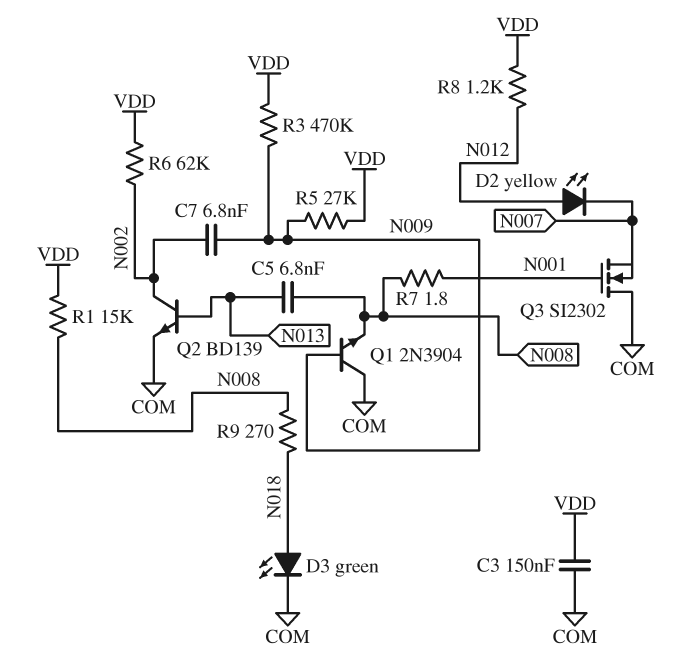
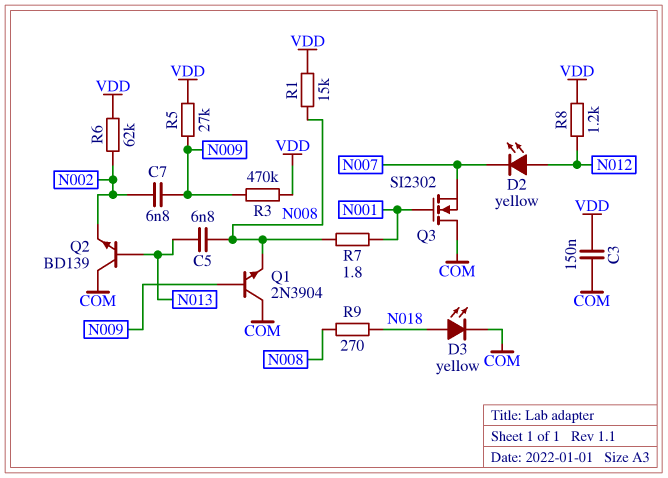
D3: LED green (A N018, K COM) -> LED yellow (A N018, K COM)
Q2: NPN BD139 (B N013, C N002, E COM) -> NPN BD139 (B N013, C COM, E N002)

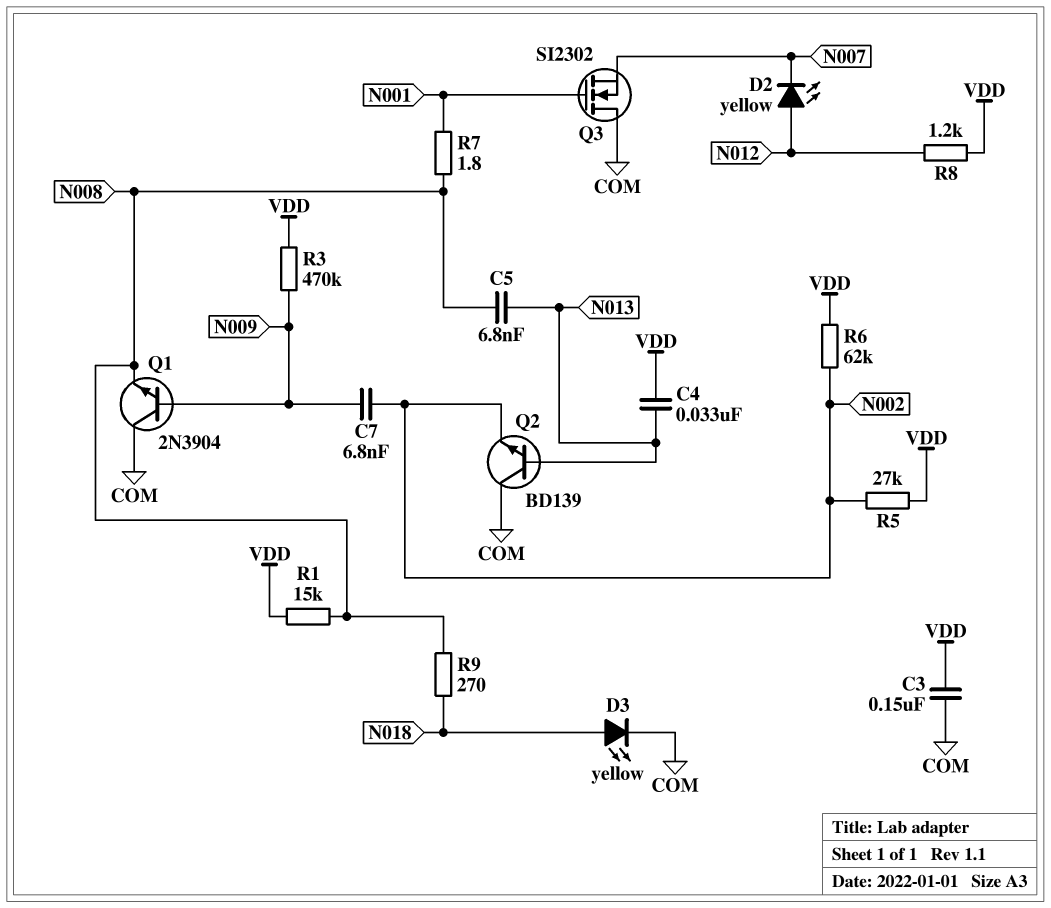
C4: none -> 33nF (N013, VDD)
R5: 27k (N009, VDD) -> 27k (N002, VDD)

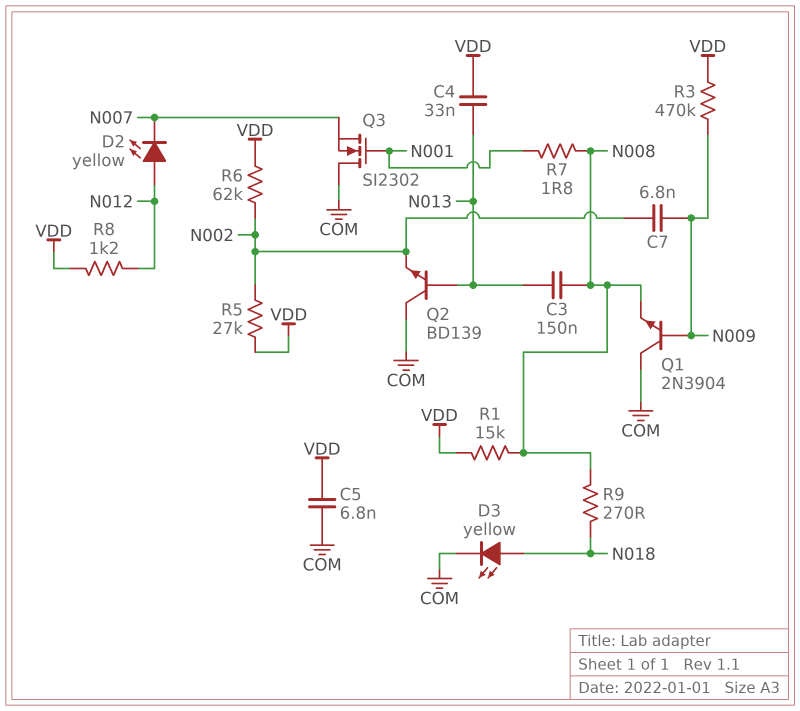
C3: 150nF (COM, VDD) -> 150nF (N008, N013)
C5: 6.8nF (N008, N013) -> 6.8nF (COM, VDD)

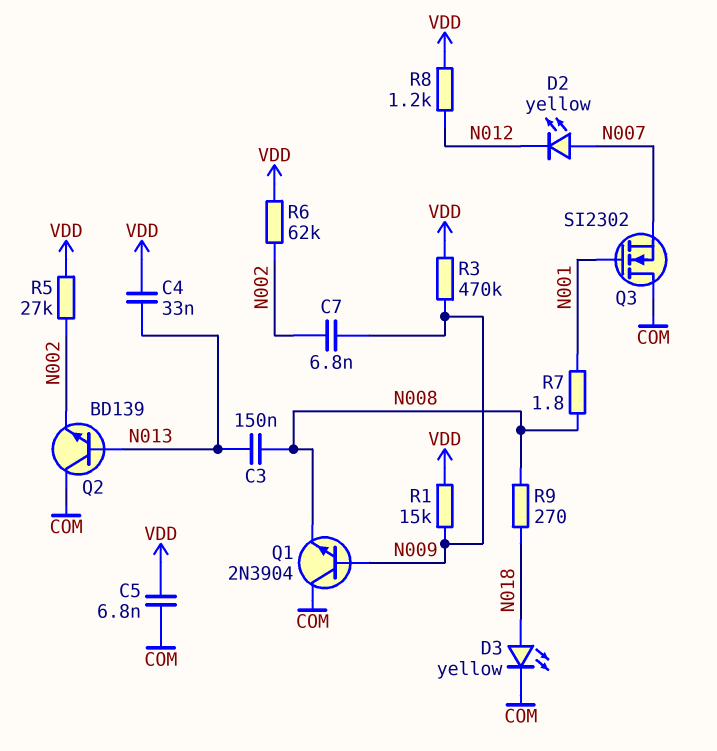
D2: LED yellow (A N012, K N007) -> LED yellow (A N007, K N012)
R1: 15k (N008, VDD) -> 15k (N009, VDD)

